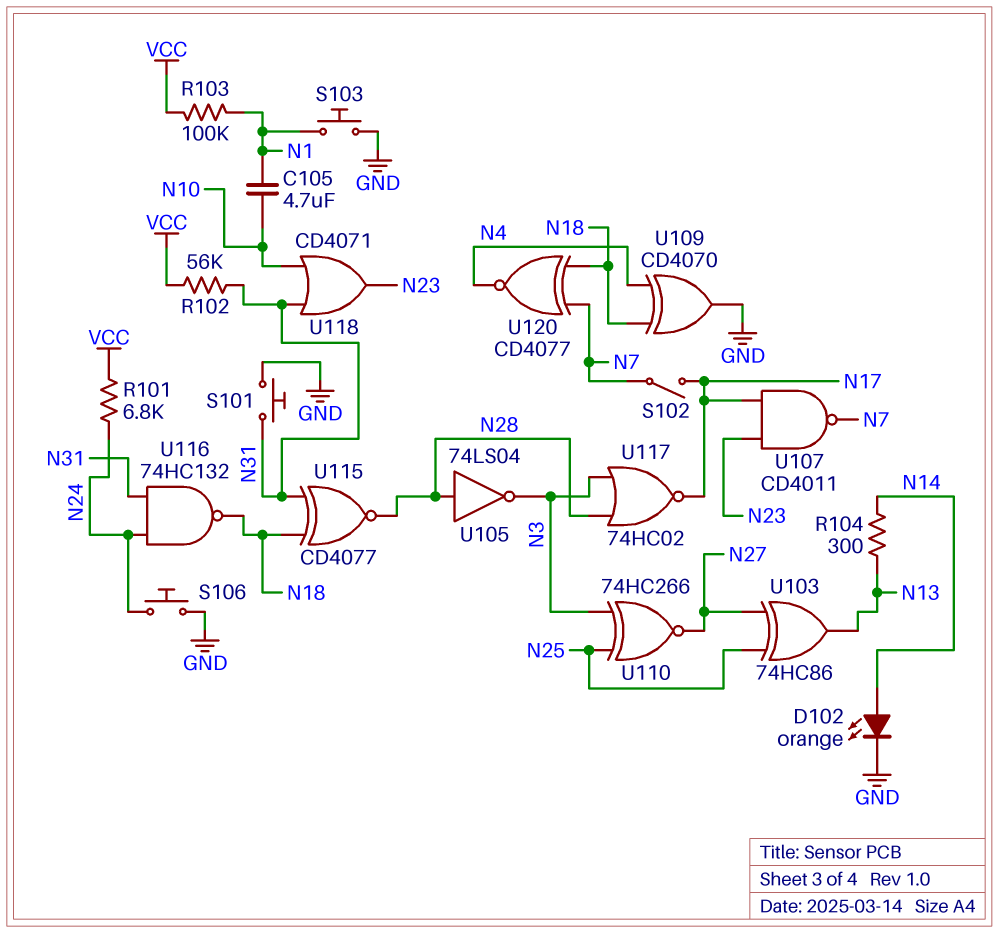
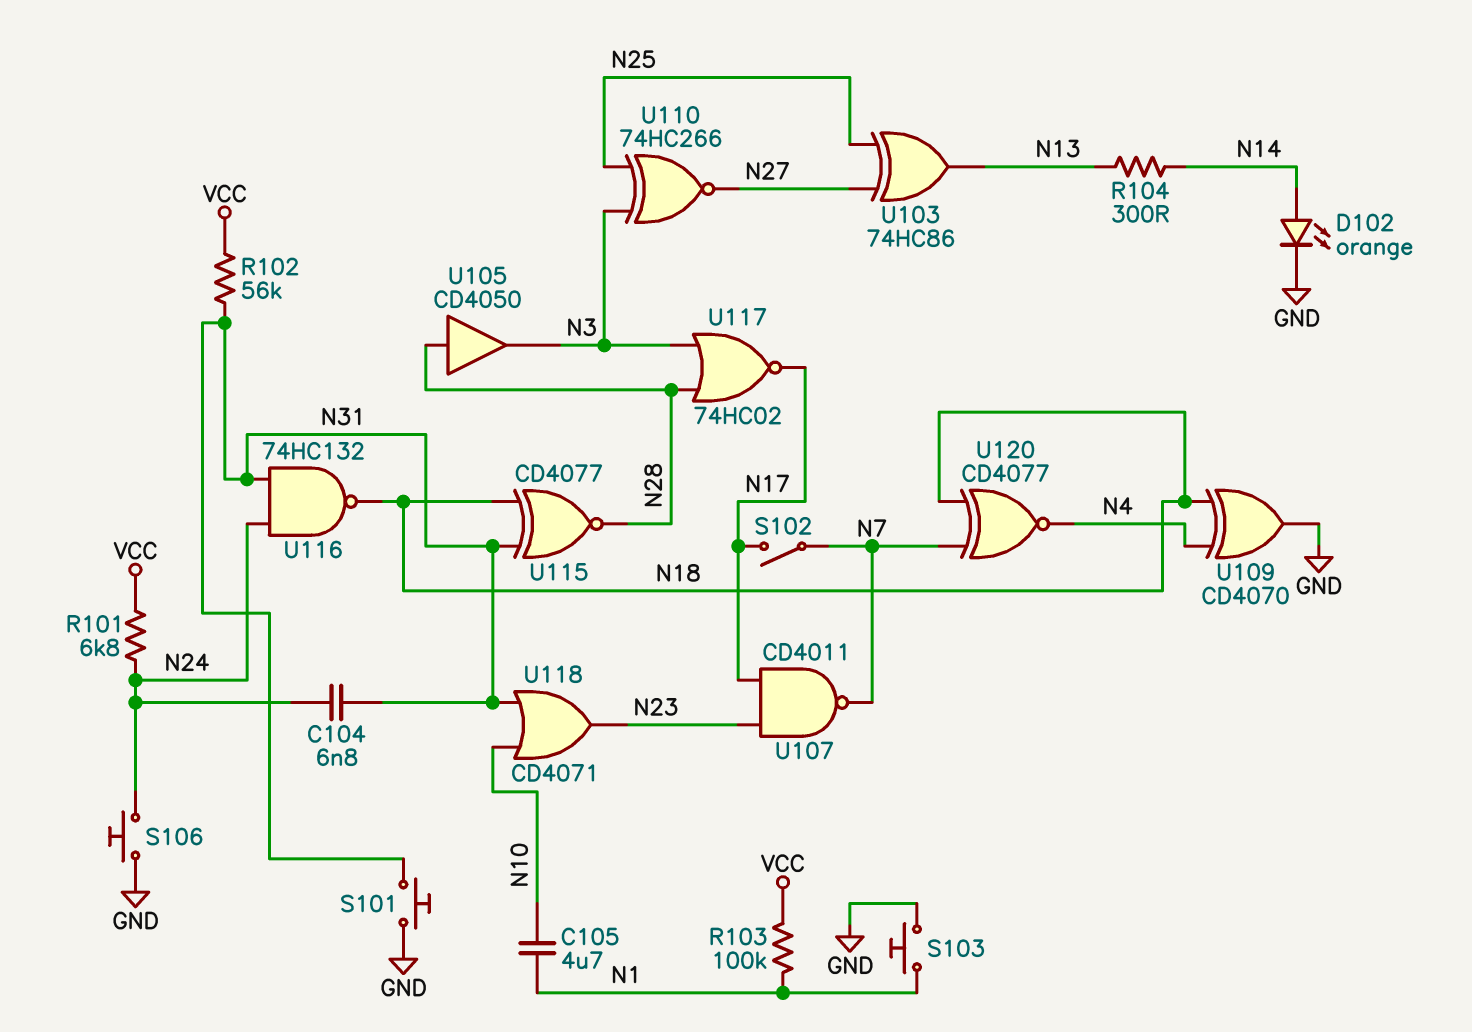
C104: none -> 6.8nF (N24, N31)
U105: NOT 74LS04 (in N28, out N3) -> buffer CD4050 (in N28, out N3)

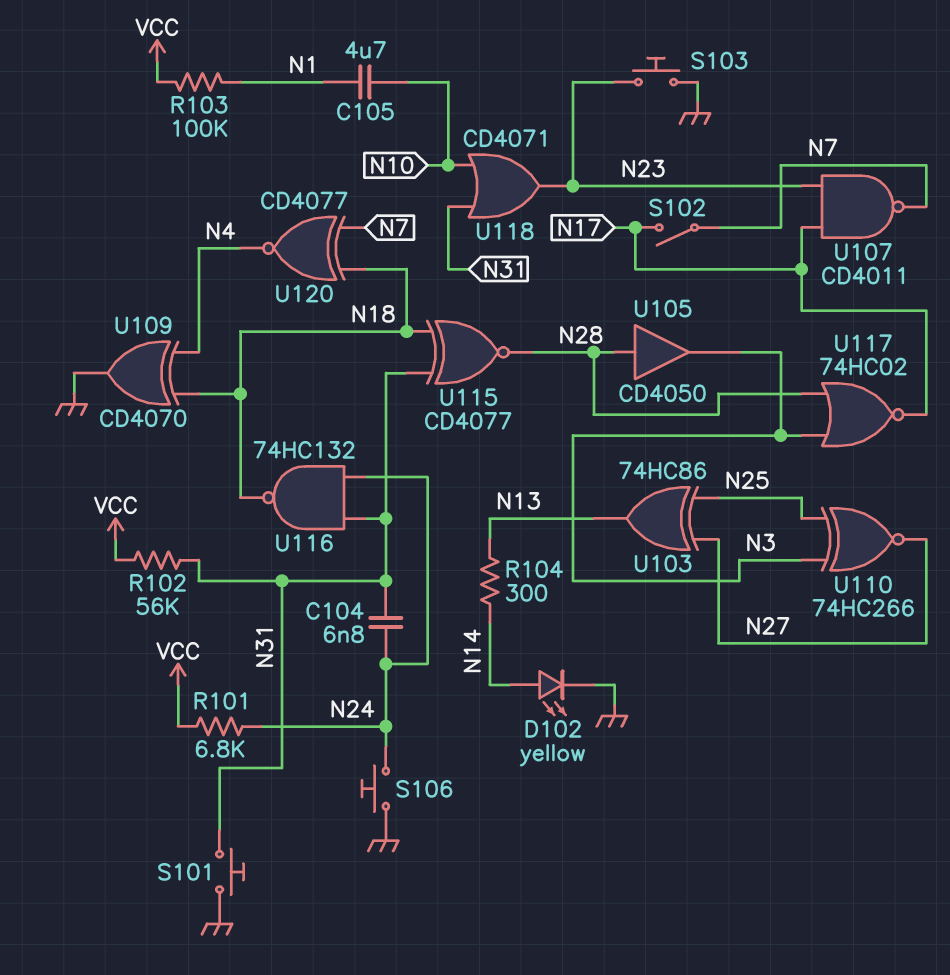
D102: LED orange (A N14, K GND) -> LED yellow (A N14, K GND)
S103: button (GND, N1) -> button (GND, N23)

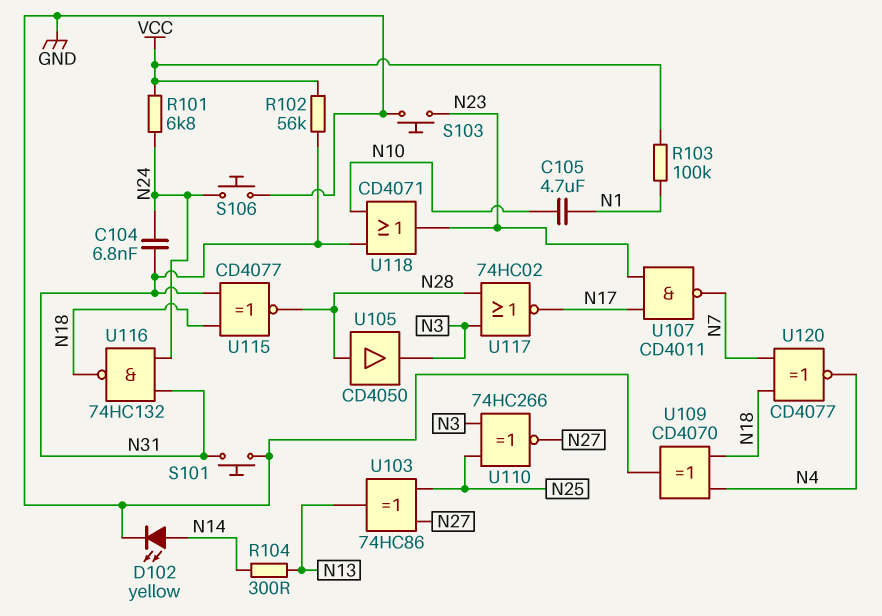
S102: switch (N7, N17) -> none

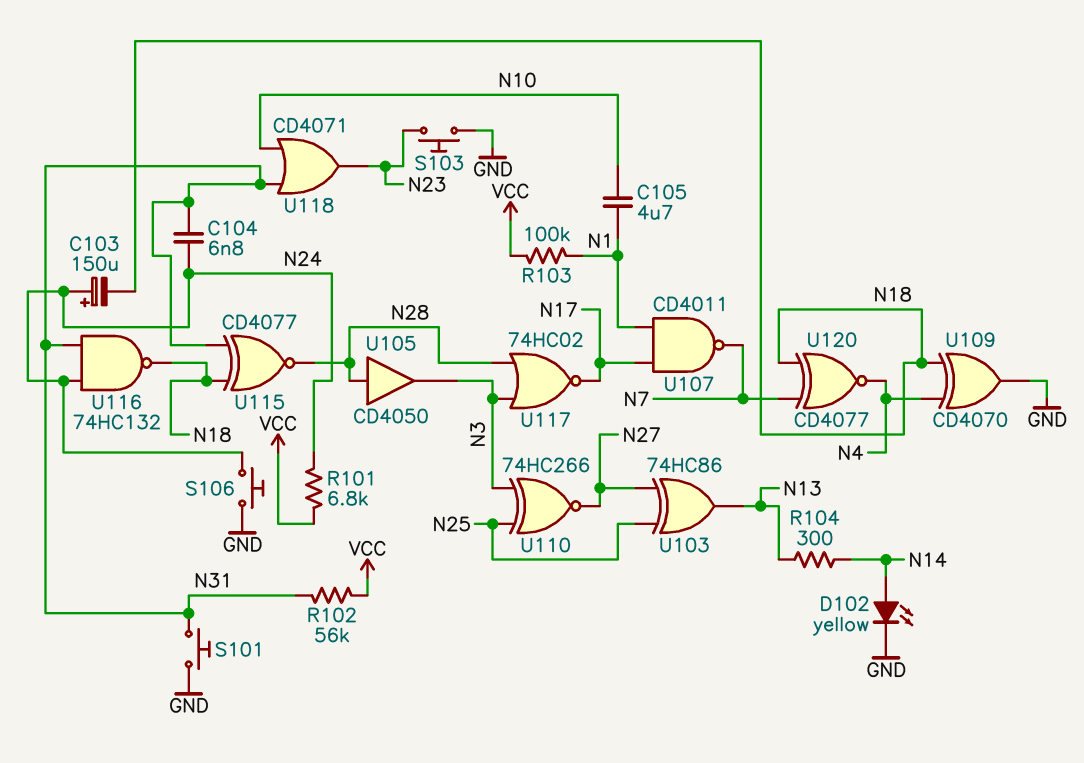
C103: none -> 150uF (plus N24, minus N18)
U107: NAND CD4011 (in N17, in N23, out N7) -> NAND CD4011 (in N1, in N17, out N7)

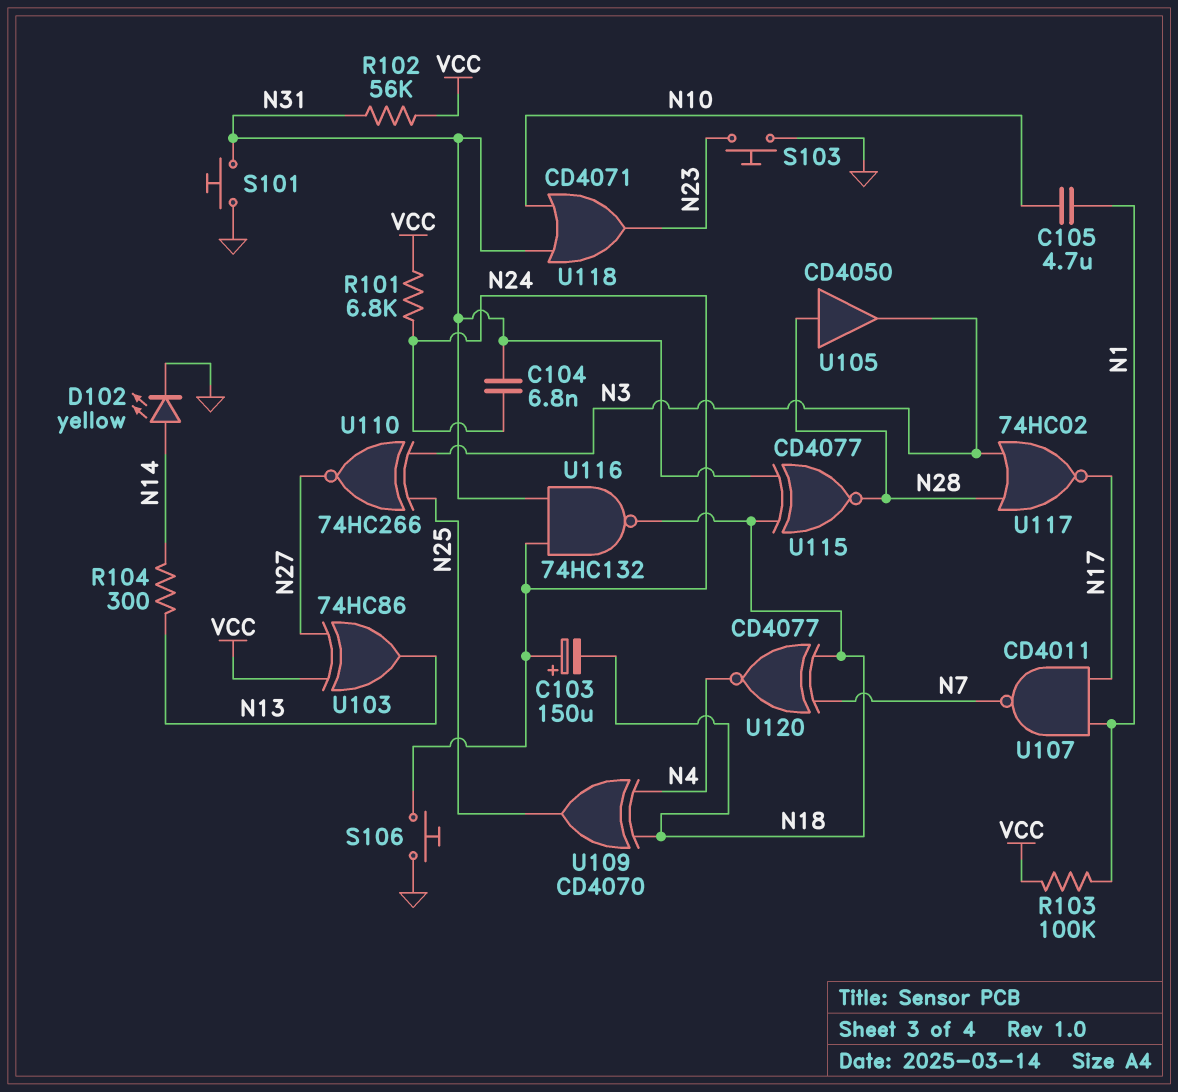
U103: XOR 74HC86 (in N25, in N27, out N13) -> XOR 74HC86 (in N27, in VCC, out N13)
U109: XOR CD4070 (in N4, in N18, out GND) -> XOR CD4070 (in N4, in N18, out N25)

